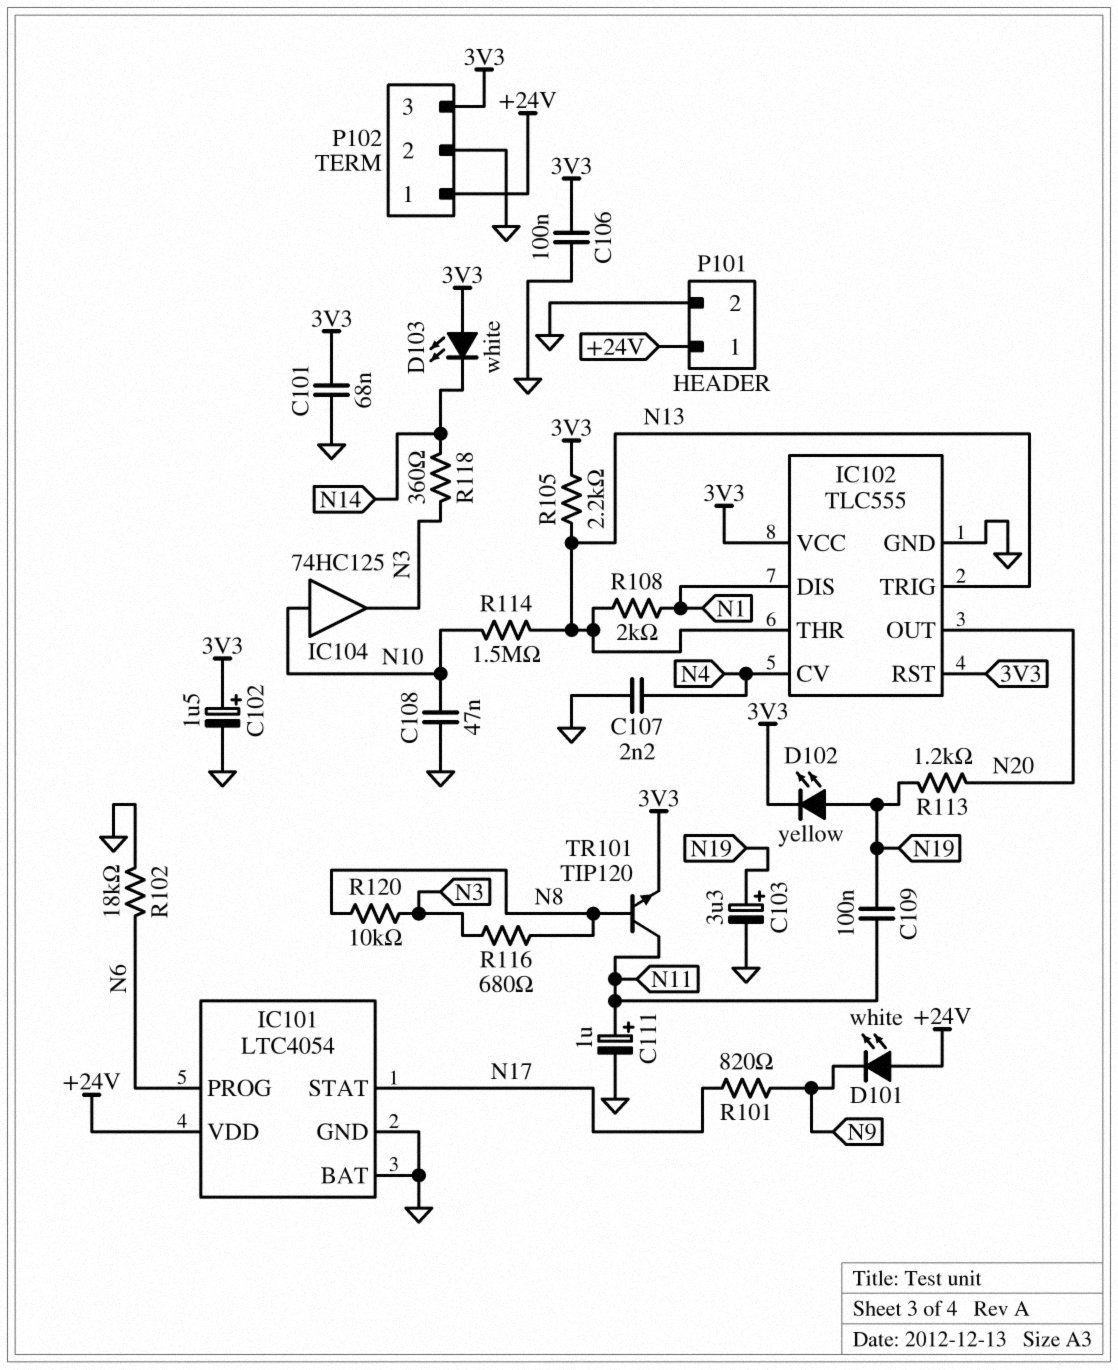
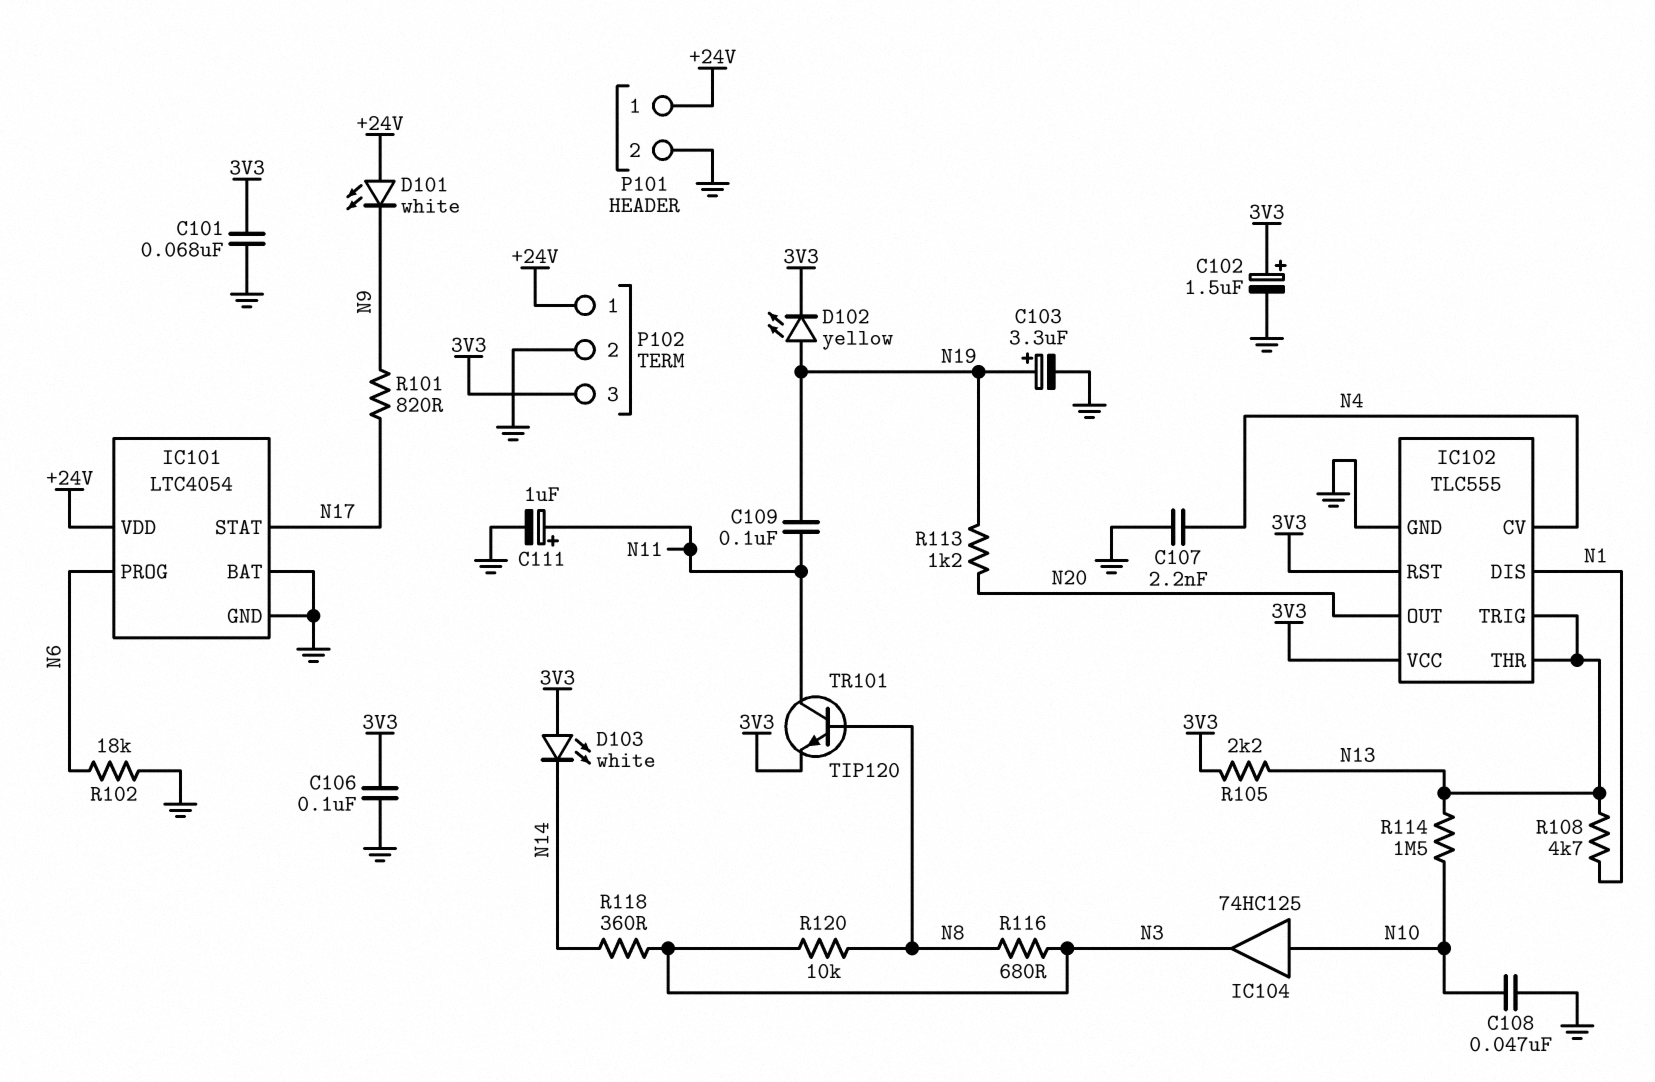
R108: 2k (N1, N13) -> 4.7k (N1, N13)

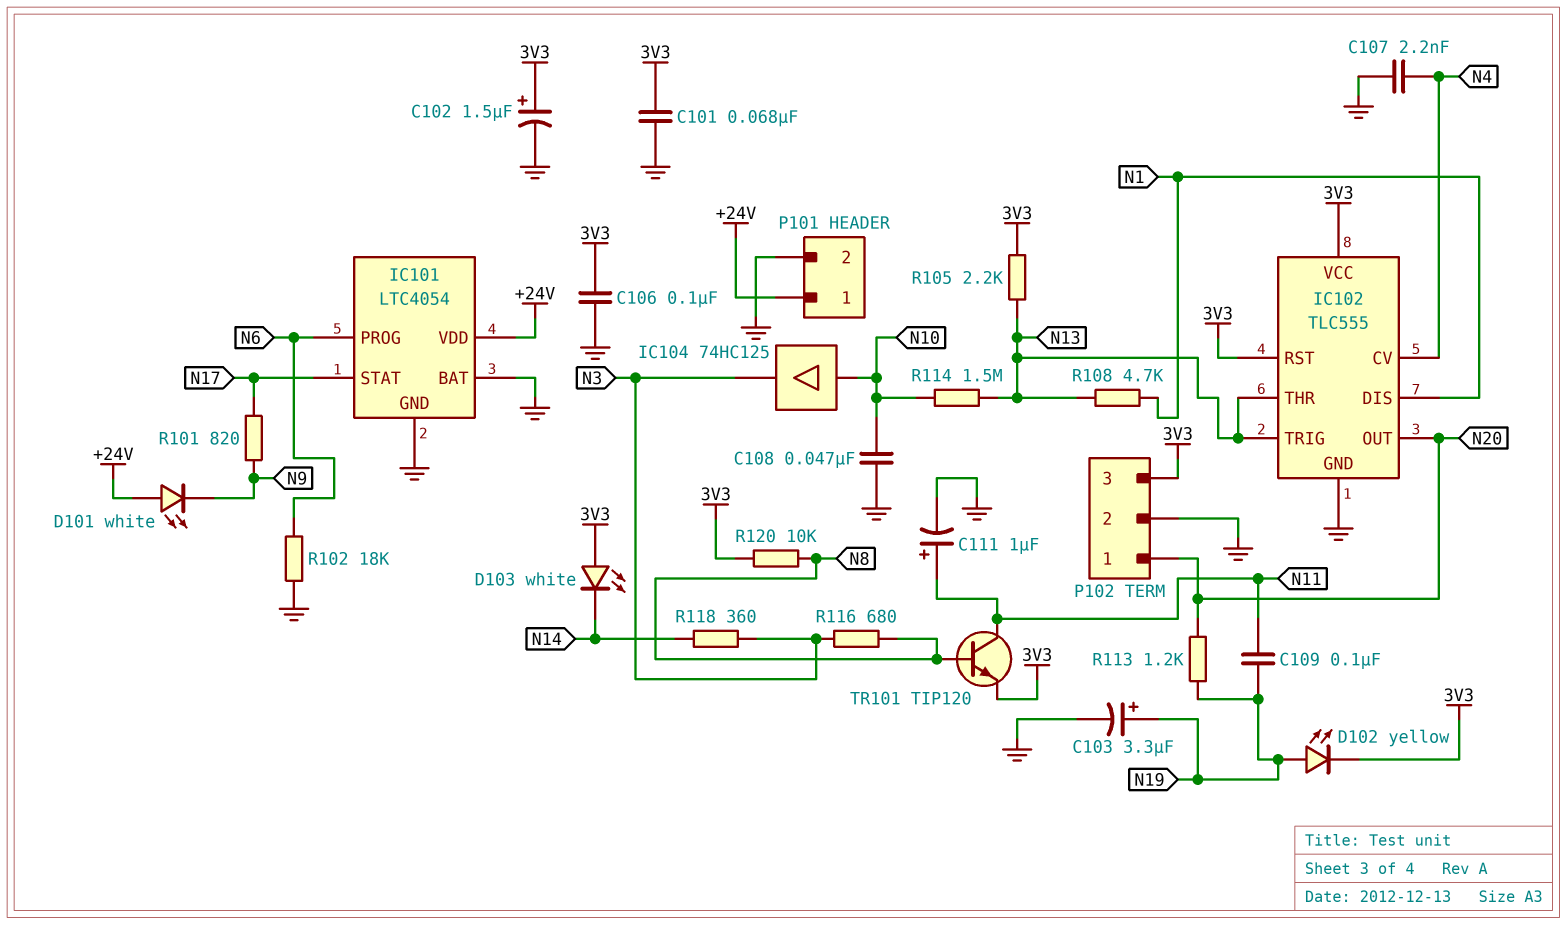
P102 pin 1: +24V -> N20
R120: 10k (N3, N8) -> 10k (3V3, N8)

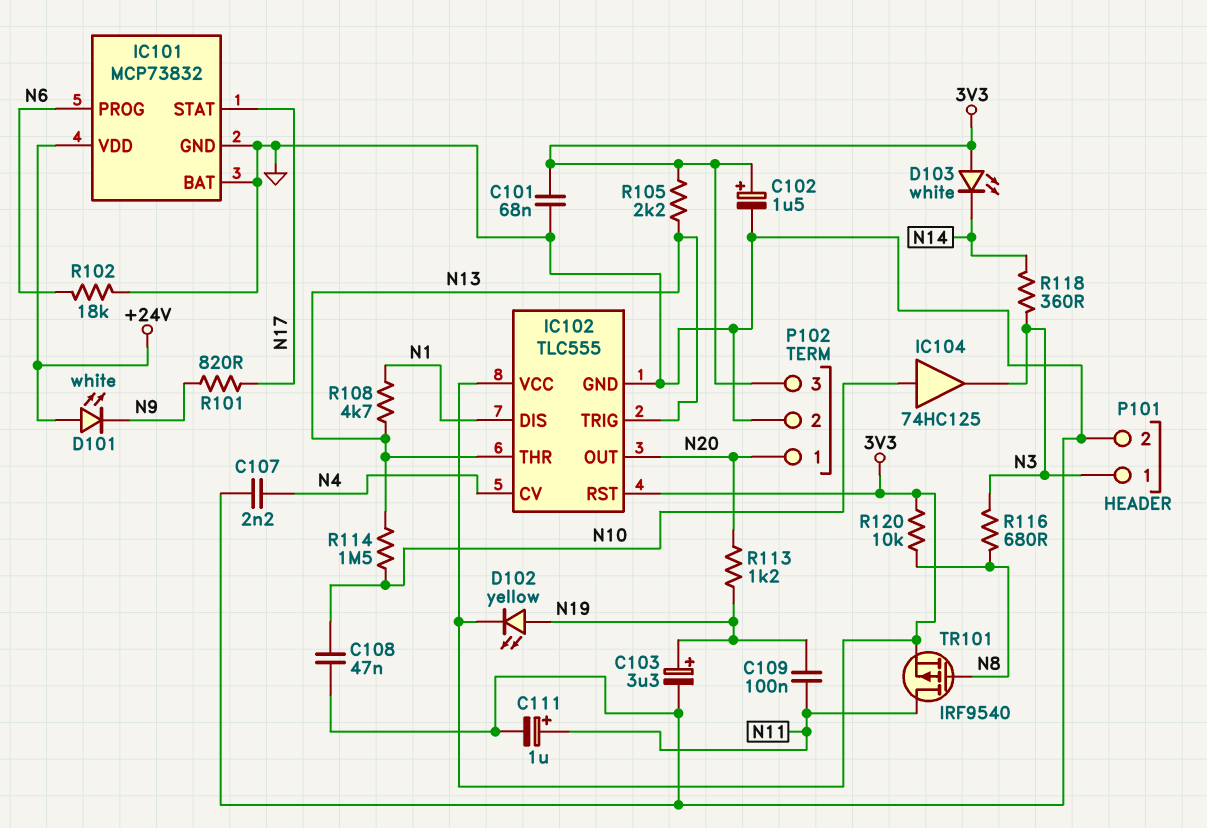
C106: 100nF (3V3, GND) -> none
IC101: LTC4054 -> MCP73832
P101 pin 1: +24V -> N3
TR101: NPN TIP120 (B N8, C N11, E 3V3) -> PMOS IRF9540 (G N8, D N11, S 3V3)

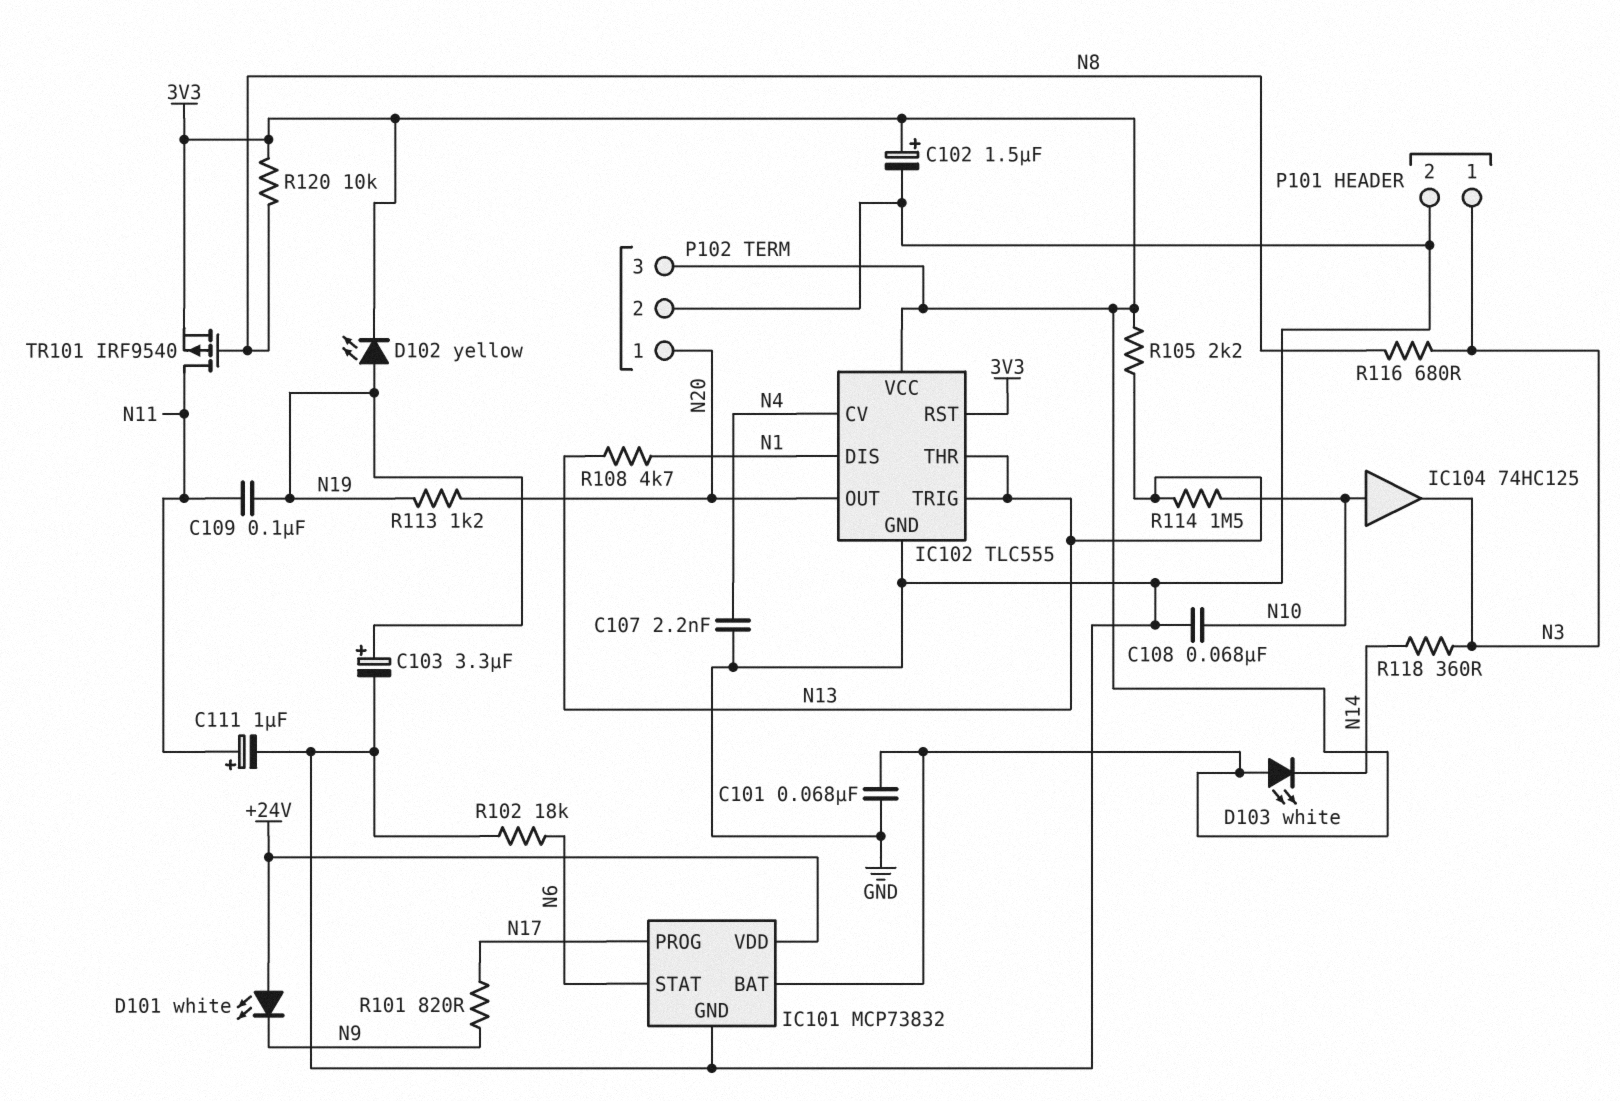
C108: 47nF (GND, N10) -> 68nF (GND, N10)
IC101 pin BAT: GND -> 3V3
IC101 pin PROG: N6 -> N17
IC101 pin STAT: N17 -> N6

